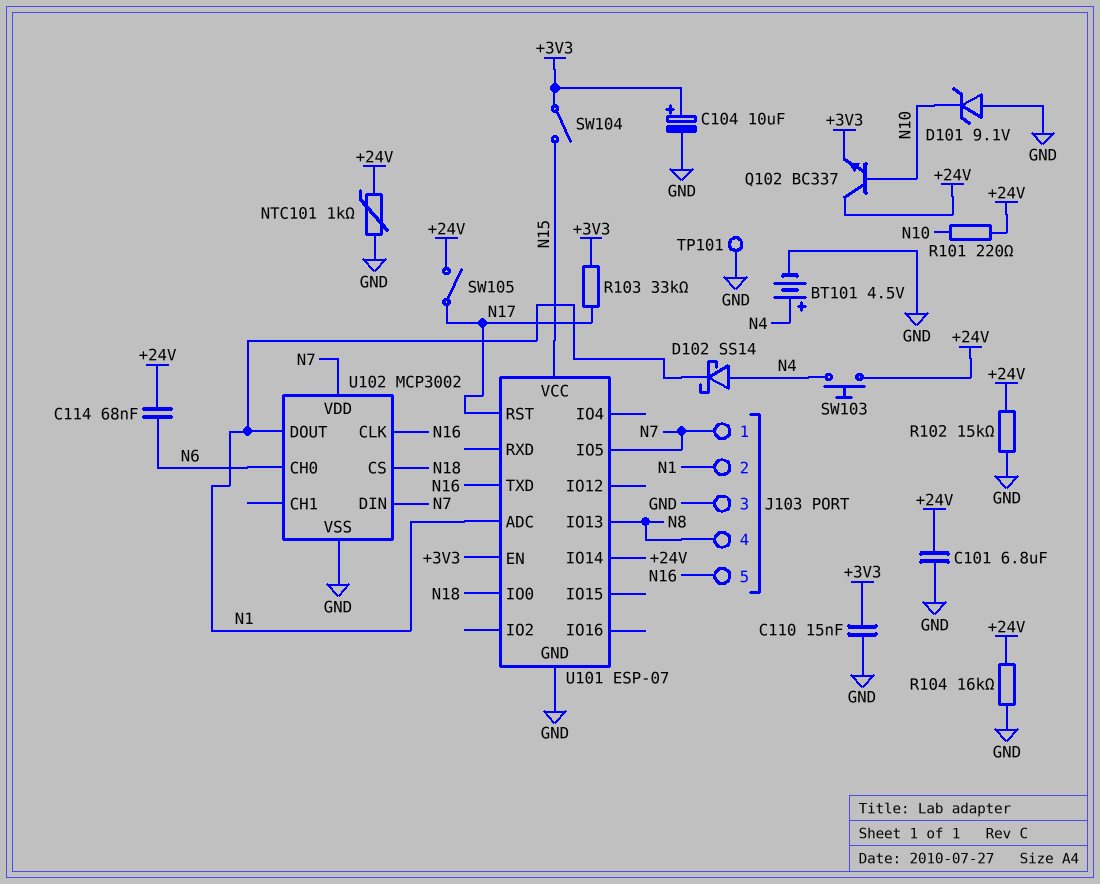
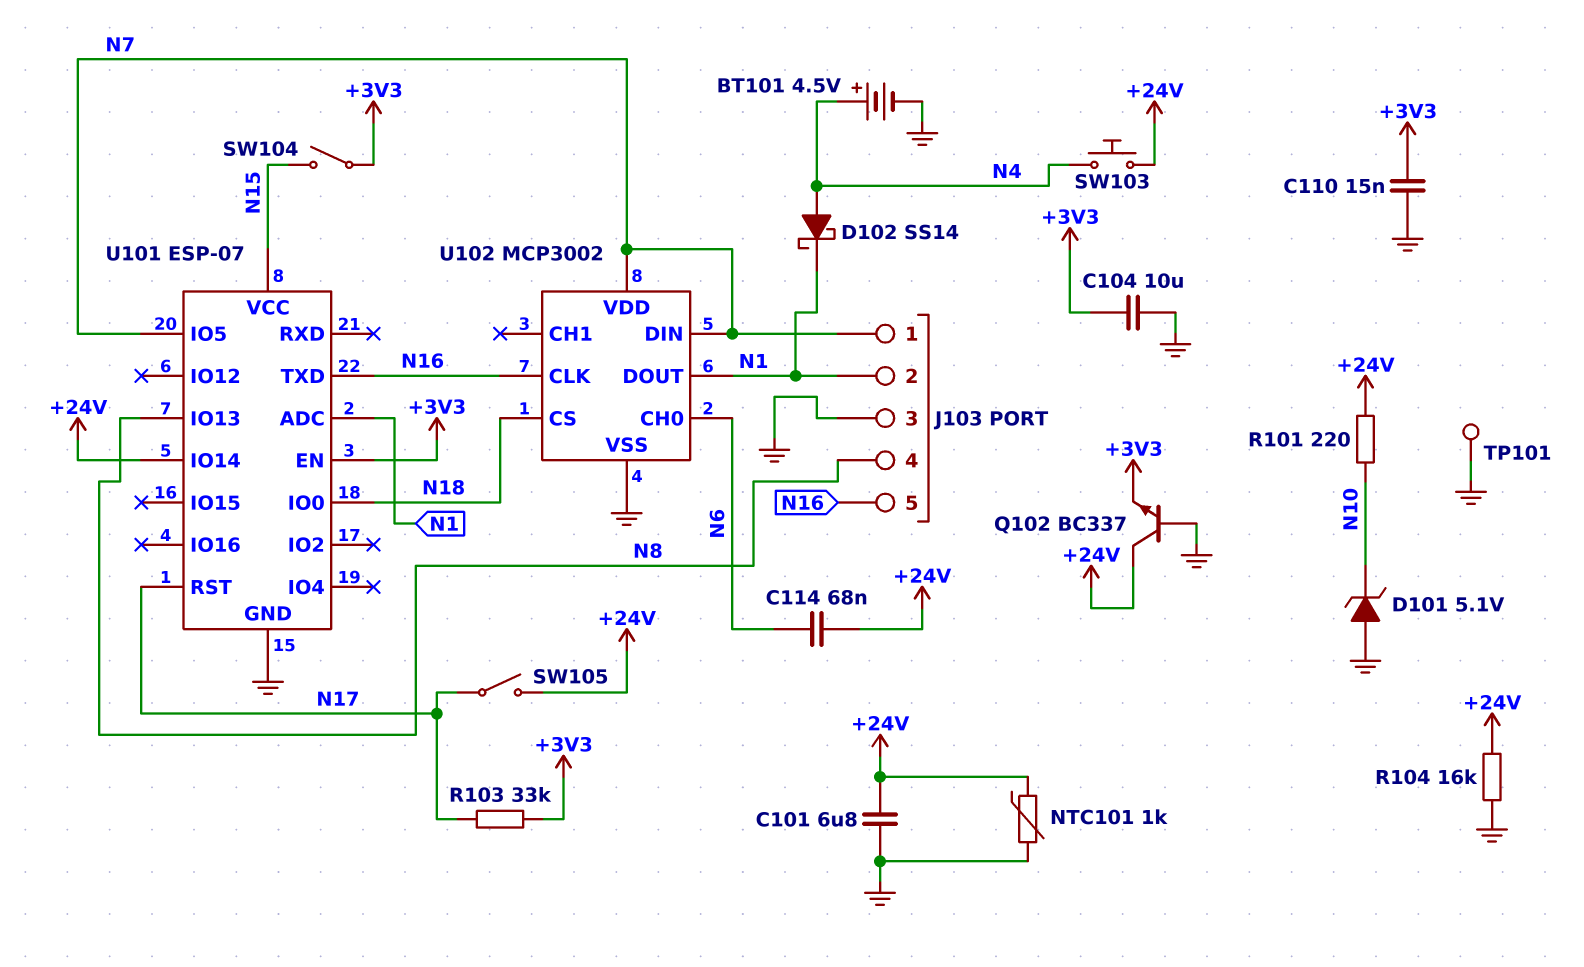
C104: 10uF (plus +3V3, minus GND) -> 10uF (+3V3, GND)
D101: zener 9.1V (A GND, K N10) -> zener 5.1V (A GND, K N10)
Q102: NPN BC337 (B N10, C +24V, E +3V3) -> NPN BC337 (B GND, C +24V, E +3V3)
R102: 15k (+24V, GND) -> none

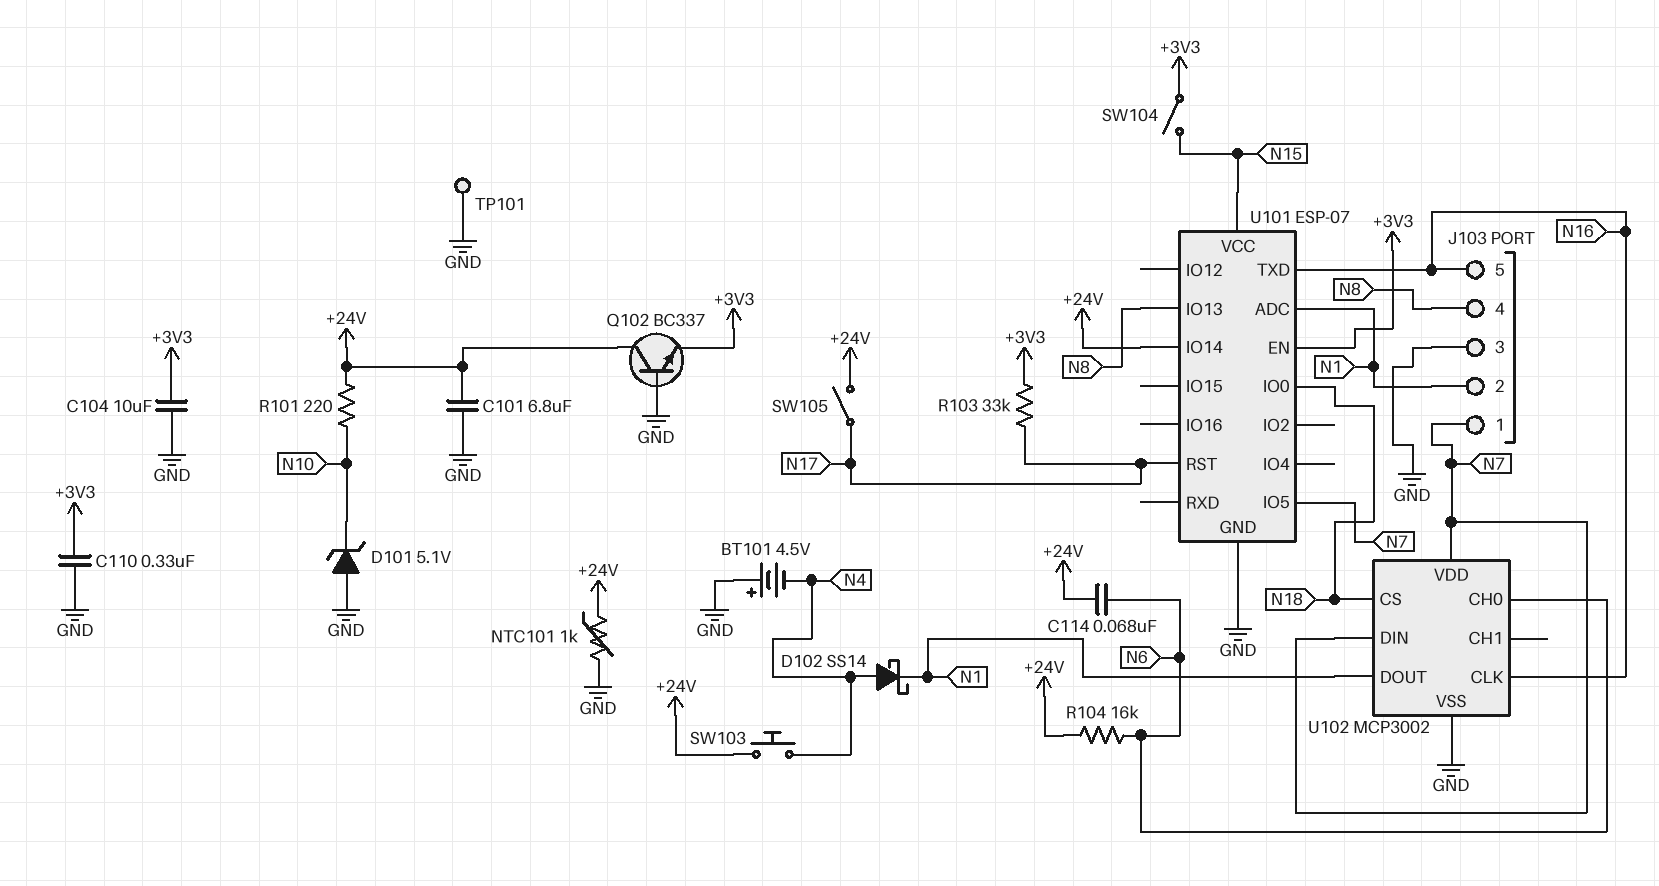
BT101: 4.5V (plus N4, minus GND) -> 4.5V (plus GND, minus N4)
C110: 15nF (+3V3, GND) -> 330nF (+3V3, GND)
R104: 16k (+24V, GND) -> 16k (+24V, N6)

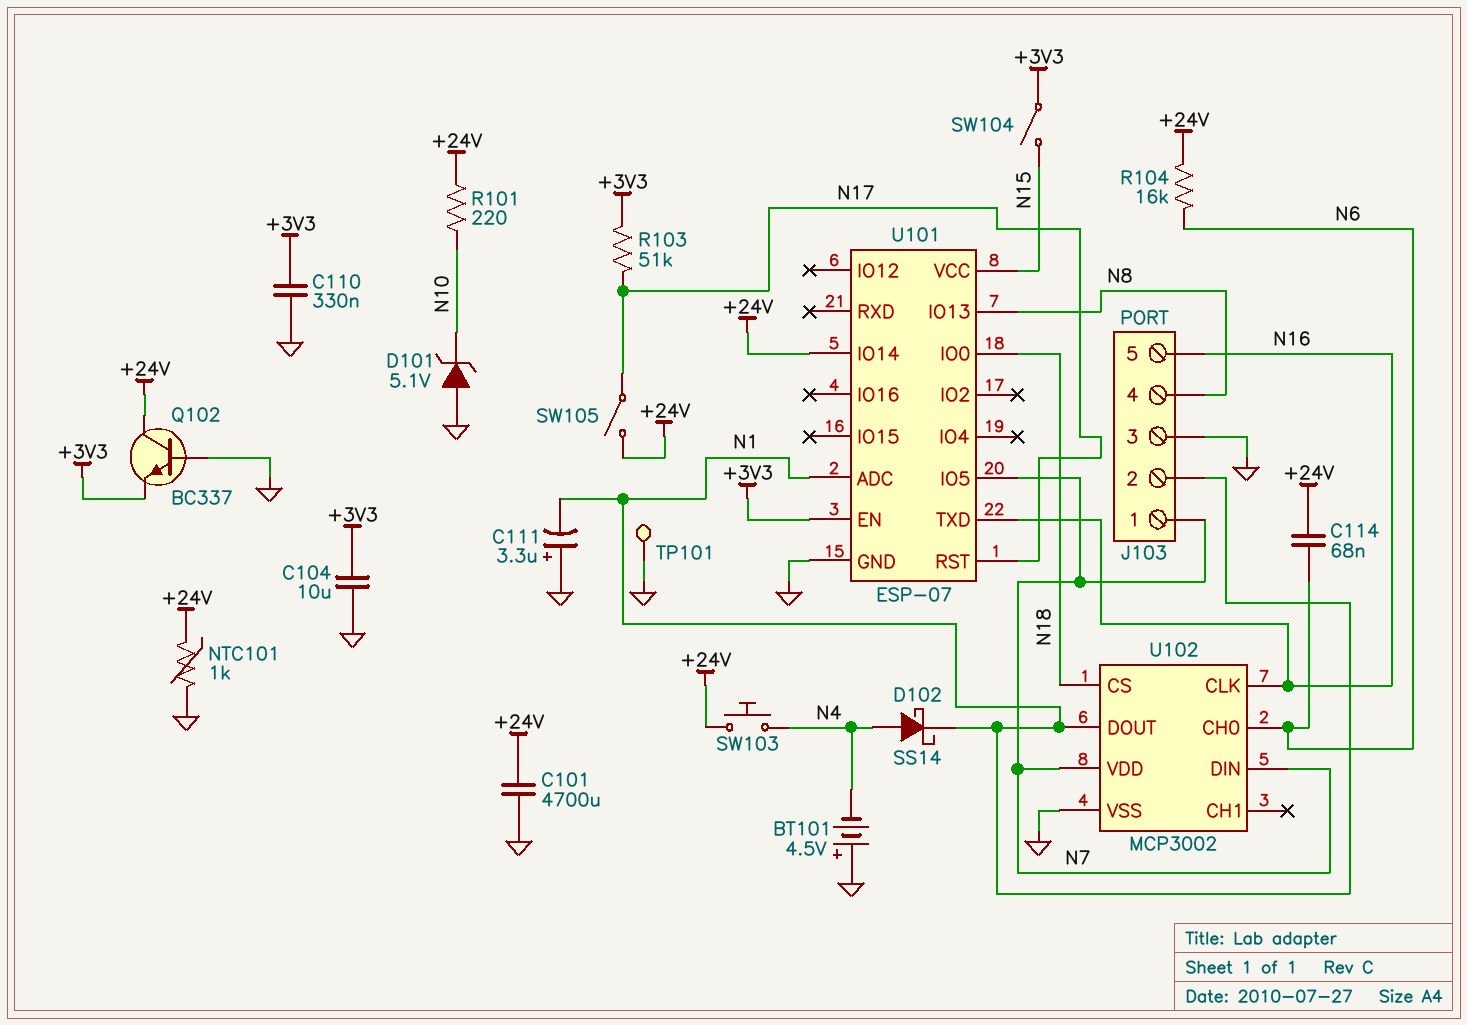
C101: 6.8uF (+24V, GND) -> 4700uF (+24V, GND)
C111: none -> 3.3uF (plus GND, minus N1)
R103: 33k (+3V3, N17) -> 51k (+3V3, N17)

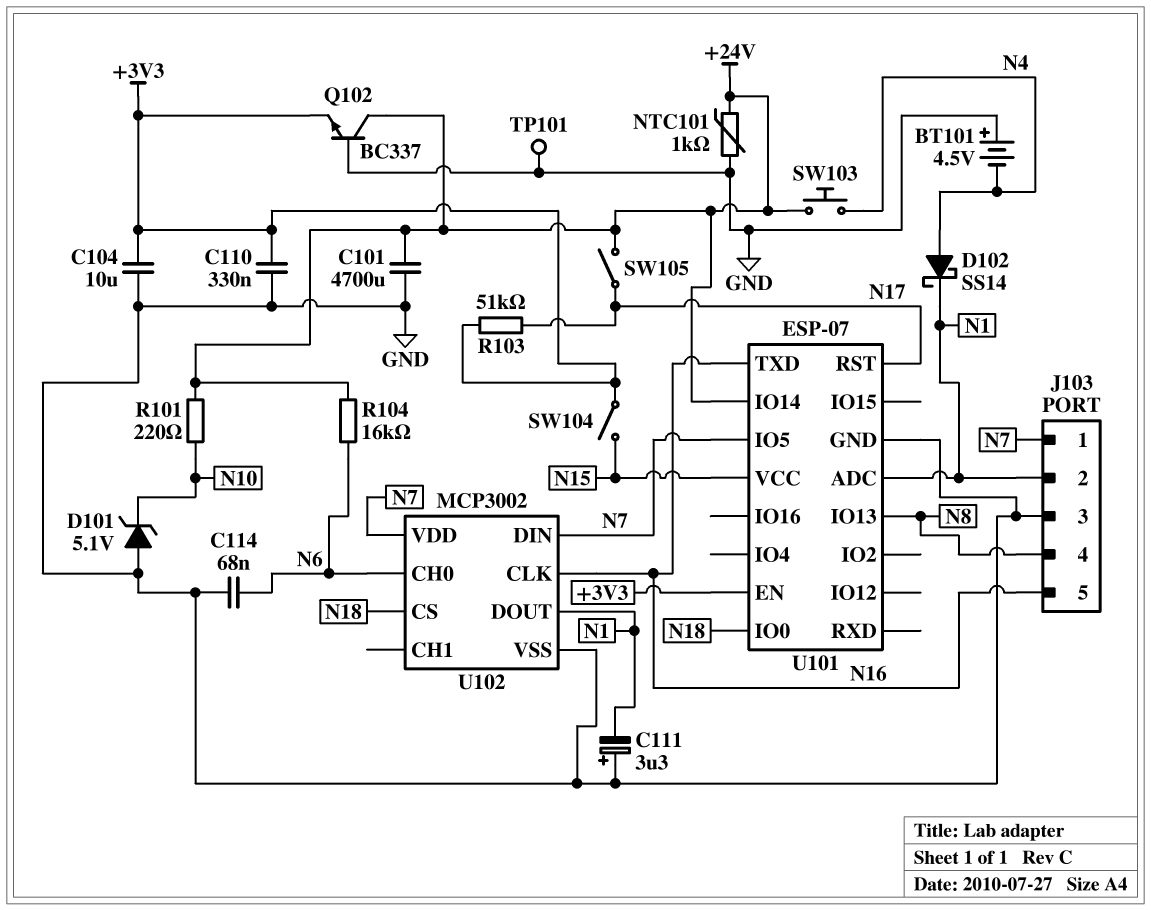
C114: 68nF (+24V, N6) -> 68nF (GND, N6)

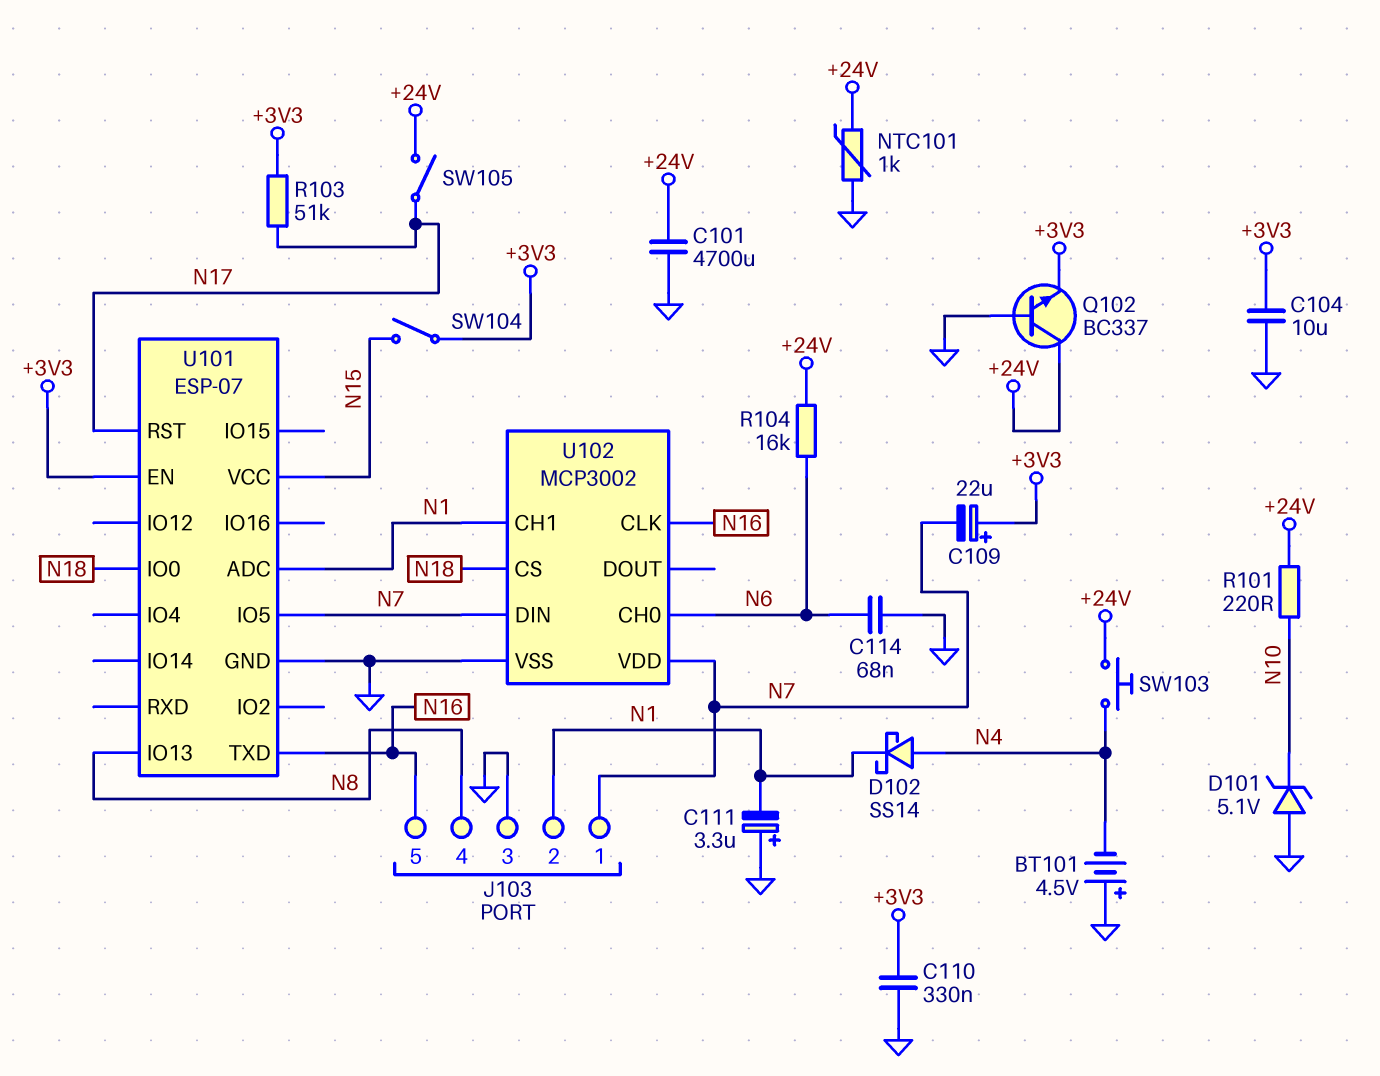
C109: none -> 22uF (plus +3V3, minus N7)
TP101: test point (GND) -> none
U101 pin IO14: +24V -> none
U102 pin CH1: none -> N1
U102 pin DOUT: N1 -> none

